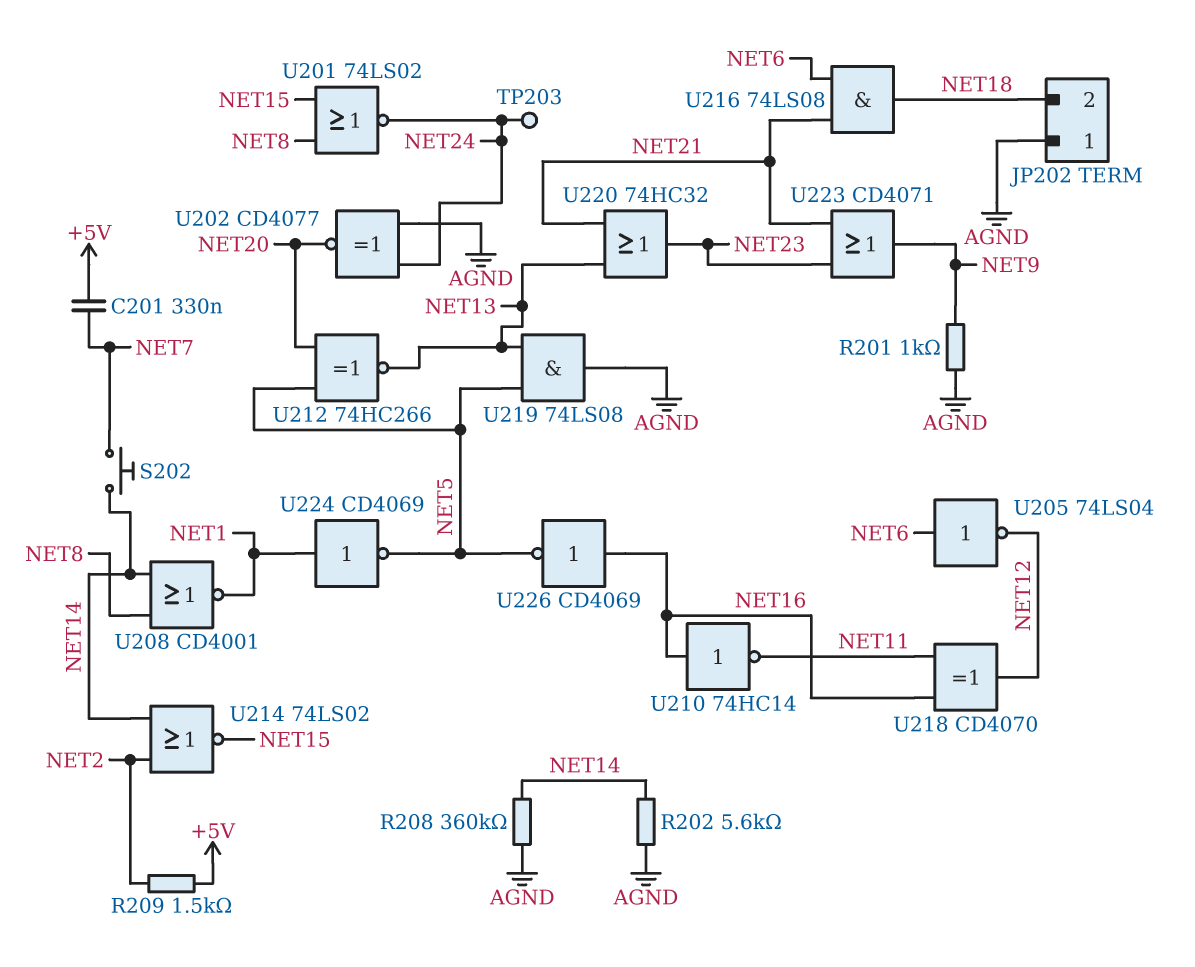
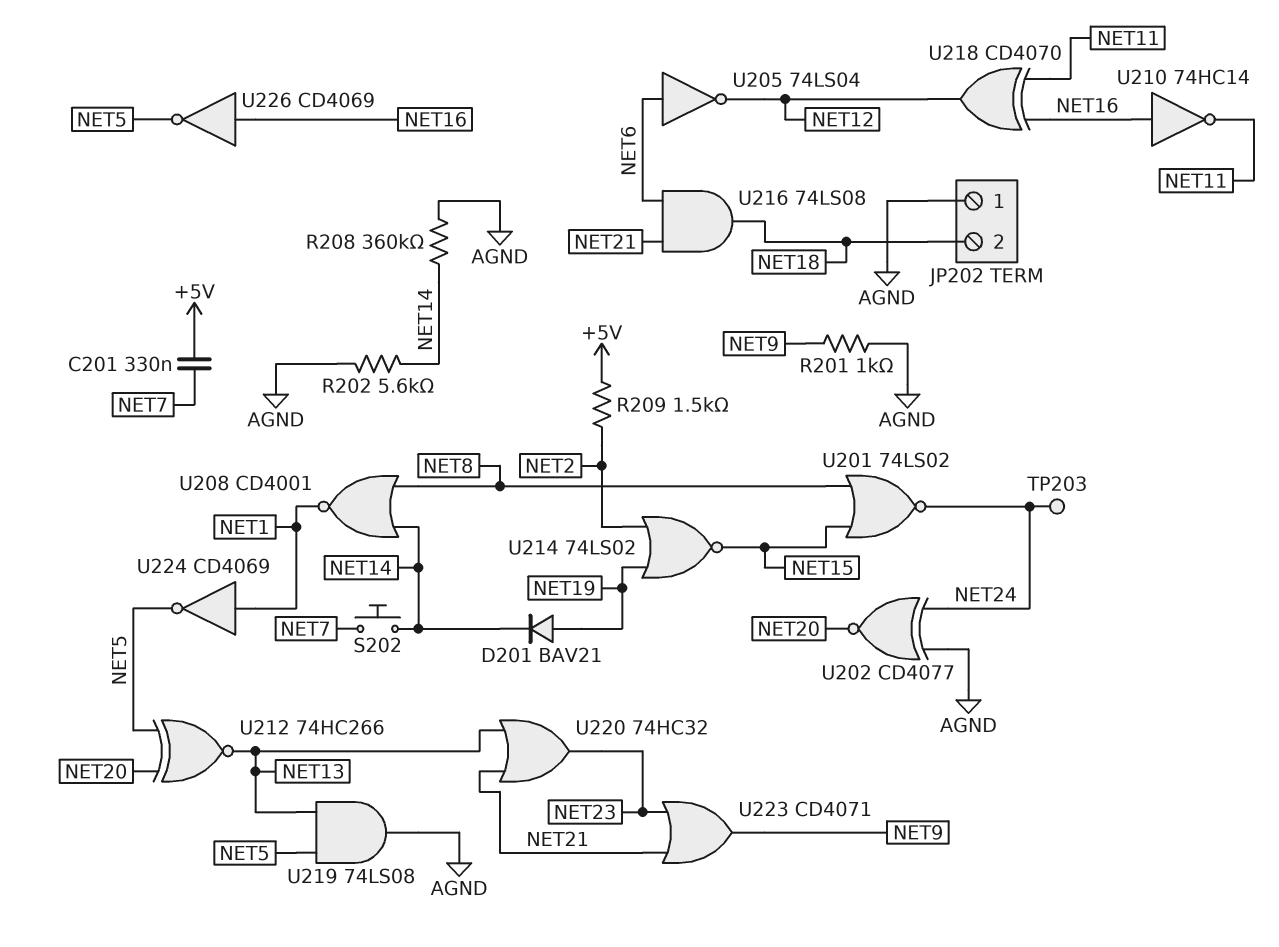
D201: none -> diode BAV21 (A NET19, K NET14)
U214: NOR 74LS02 (in NET2, in NET14, out NET15) -> NOR 74LS02 (in NET2, in NET19, out NET15)

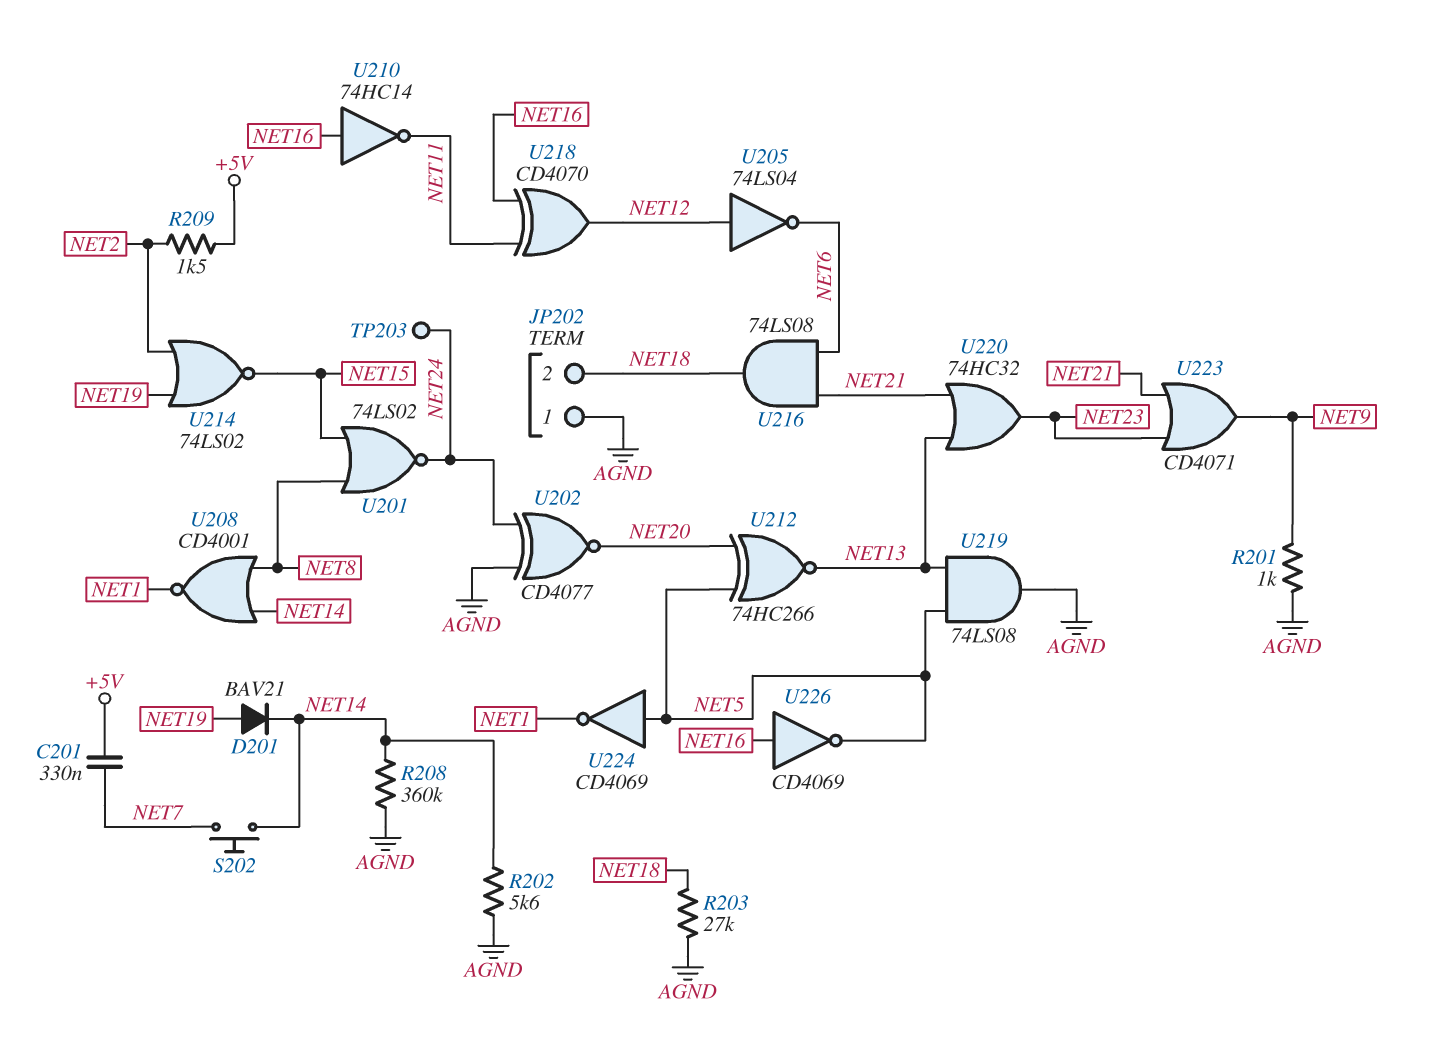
R203: none -> 27k (AGND, NET18)
U205: NOT 74LS04 (in NET6, out NET12) -> NOT 74LS04 (in NET12, out NET6)
U224: NOT CD4069 (in NET1, out NET5) -> NOT CD4069 (in NET5, out NET1)

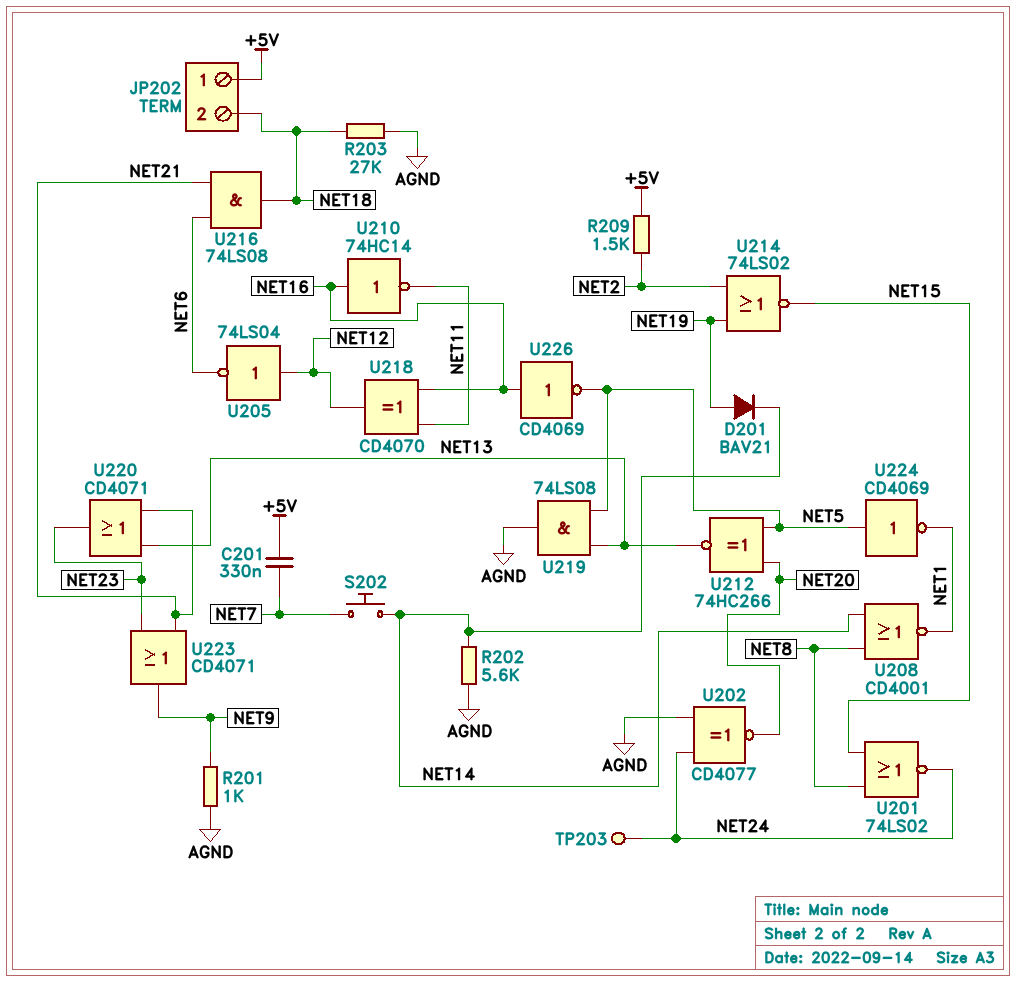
JP202 pin 1: AGND -> +5V
R208: 360k (AGND, NET14) -> none
U220: OR 74HC32 (in NET13, in NET21, out NET23) -> OR CD4071 (in NET13, in NET21, out NET23)

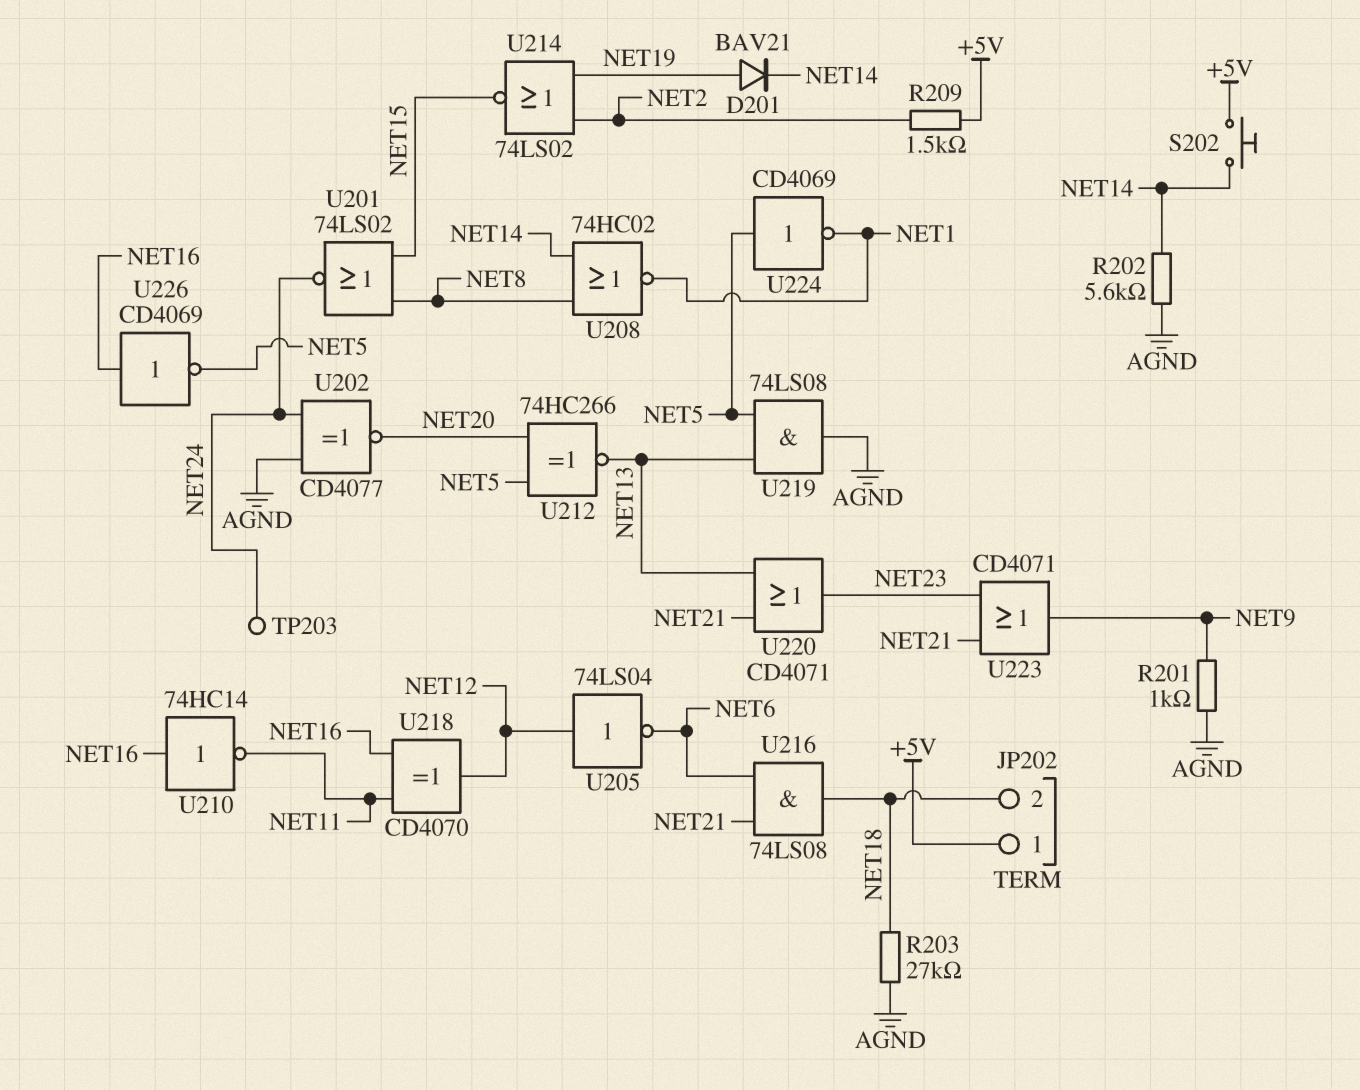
C201: 330nF (+5V, NET7) -> none
S202: button (NET7, NET14) -> button (+5V, NET14)
U208: NOR CD4001 (in NET8, in NET14, out NET1) -> NOR 74HC02 (in NET8, in NET14, out NET1)

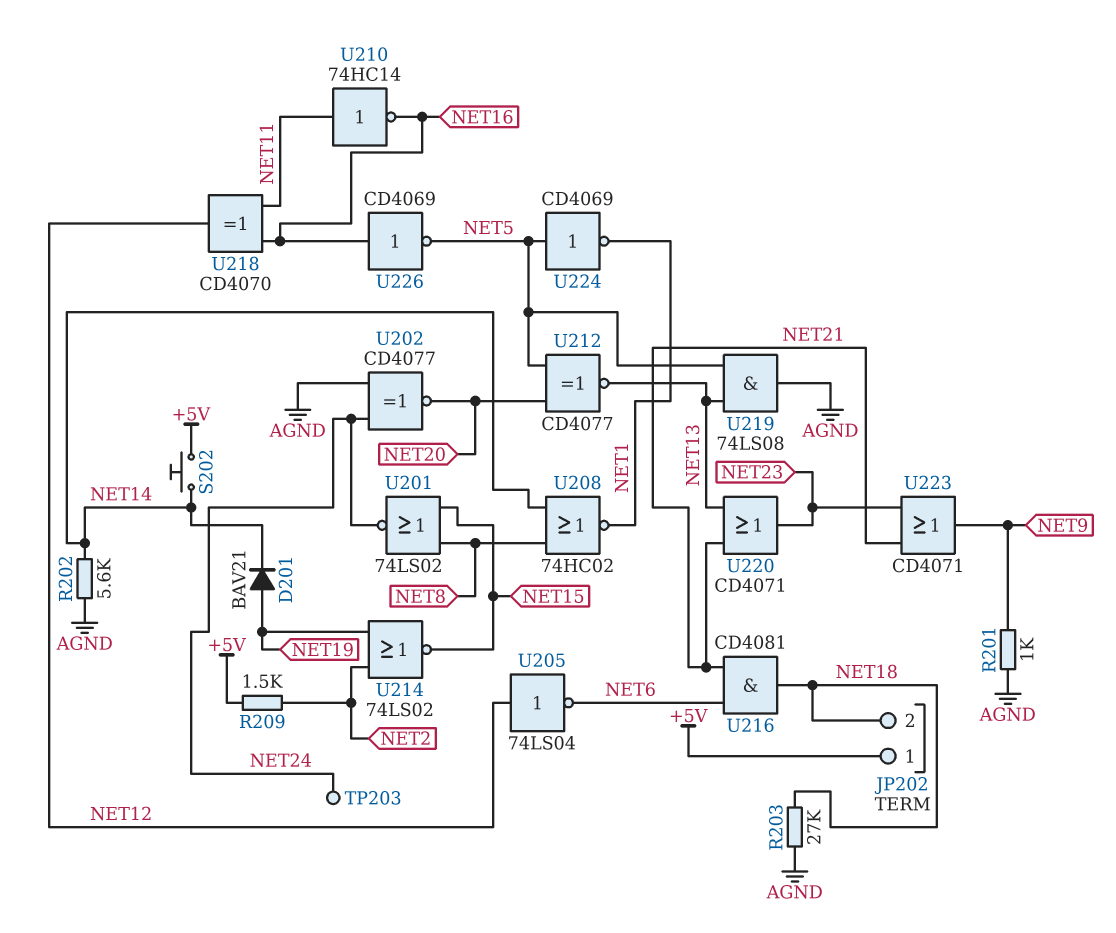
U210: NOT 74HC14 (in NET16, out NET11) -> NOT 74HC14 (in NET11, out NET16)
U212: XNOR 74HC266 (in NET5, in NET20, out NET13) -> XNOR CD4077 (in NET5, in NET20, out NET13)
U216: AND 74LS08 (in NET6, in NET21, out NET18) -> AND CD4081 (in NET6, in NET21, out NET18)

